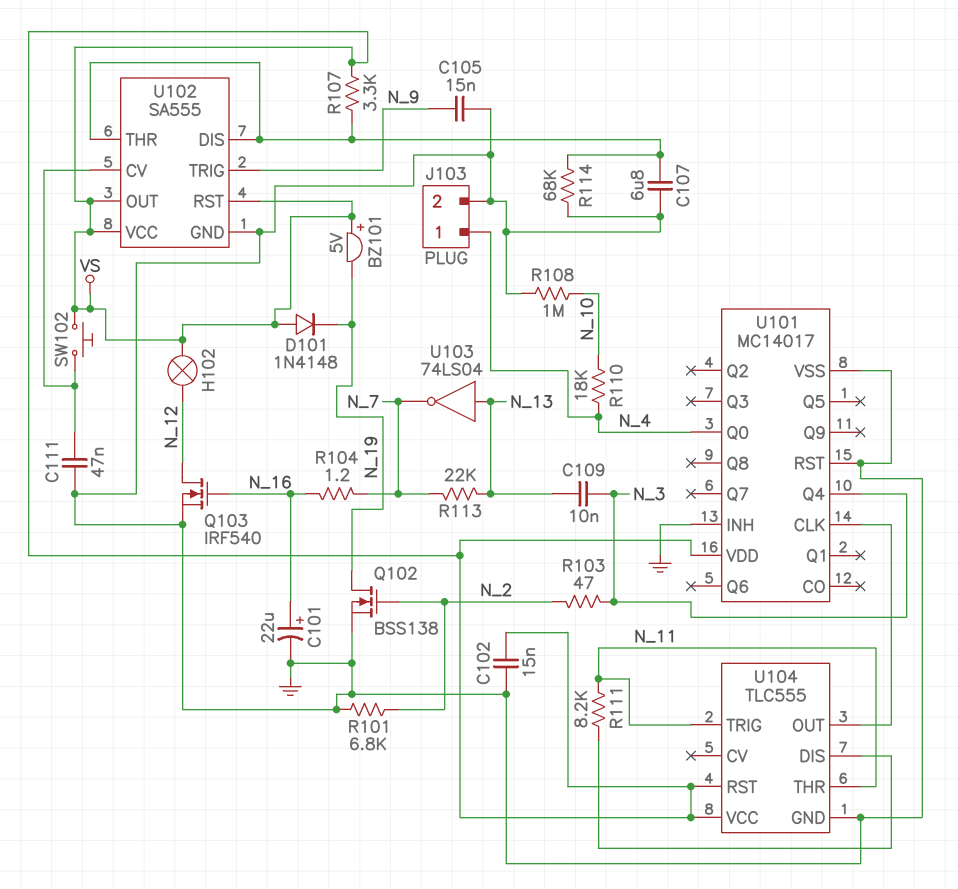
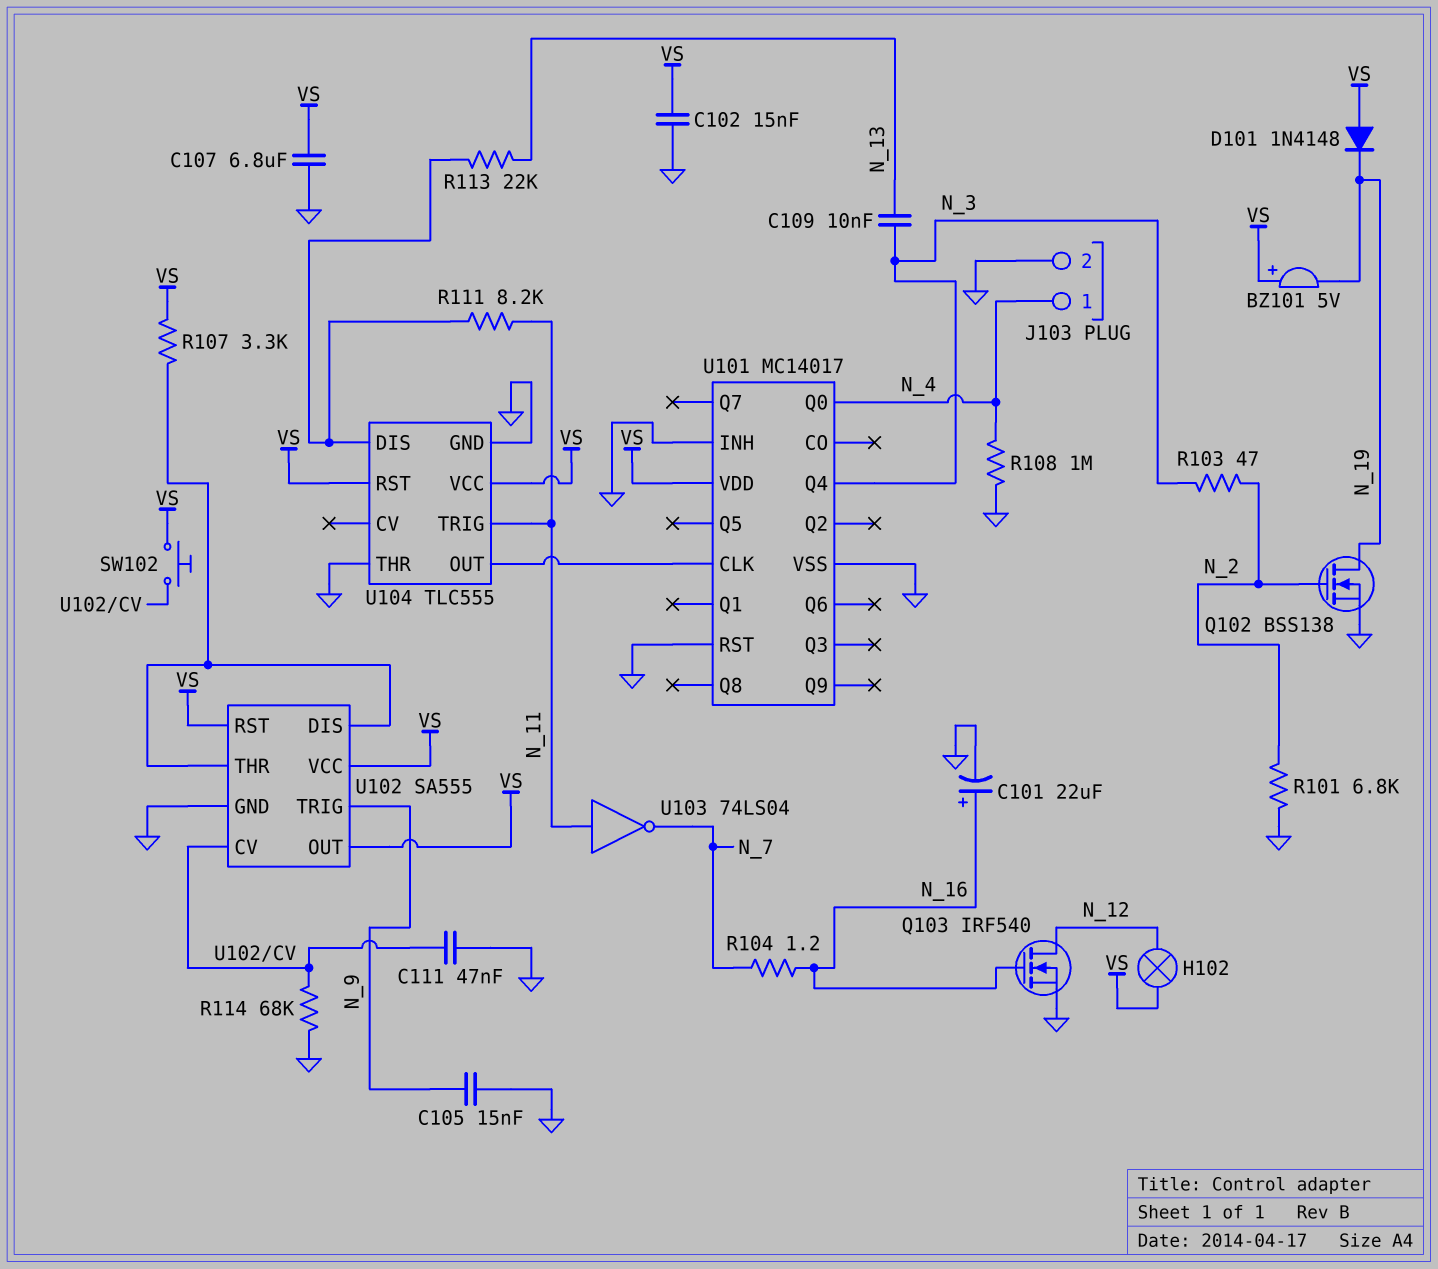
C107: 6.8uF (GND, U102/DIS) -> 6.8uF (GND, VS)
R108: 1M (GND, N_10) -> 1M (GND, N_4)
R110: 18k (N_4, N_10) -> none
R113: 22k (N_7, N_13) -> 22k (N_13, U104/DIS)
R114: 68k (GND, U102/DIS) -> 68k (GND, U102/CV)
U103: NOT 74LS04 (in N_13, out N_7) -> NOT 74LS04 (in N_11, out N_7)
U104 pin THR: N_11 -> GND

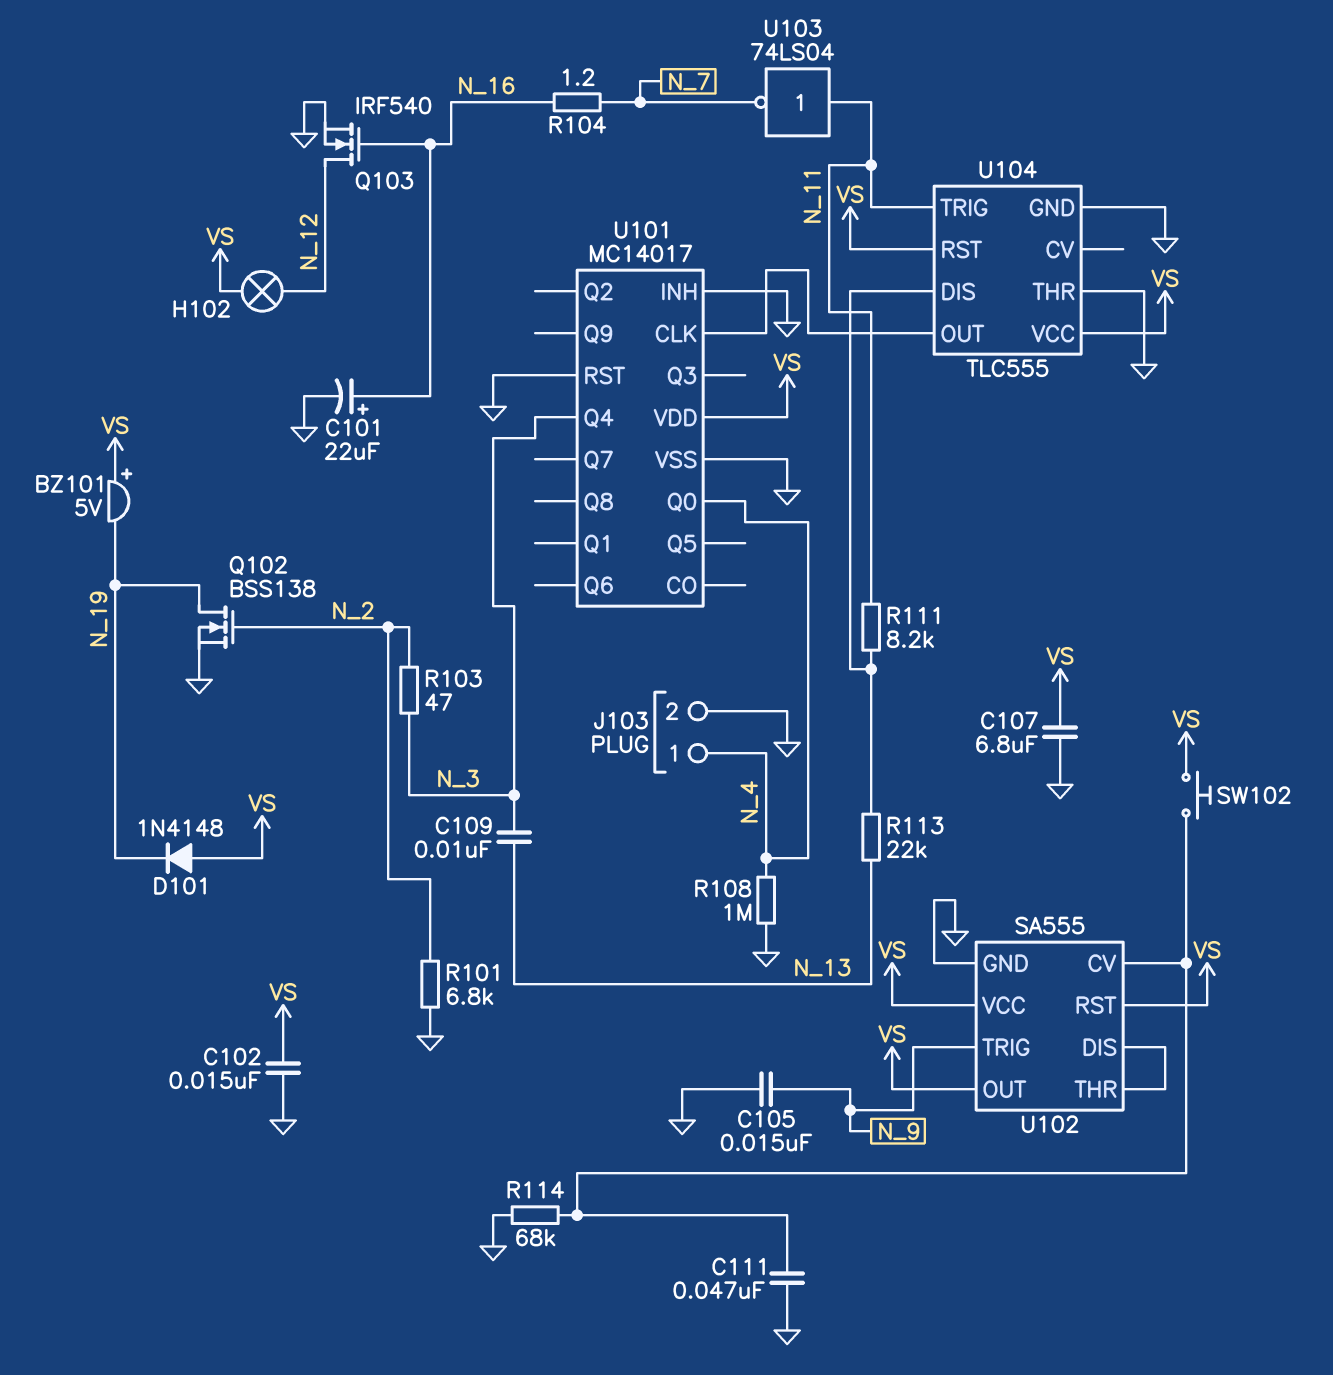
R107: 3.3k (U102/DIS, VS) -> none

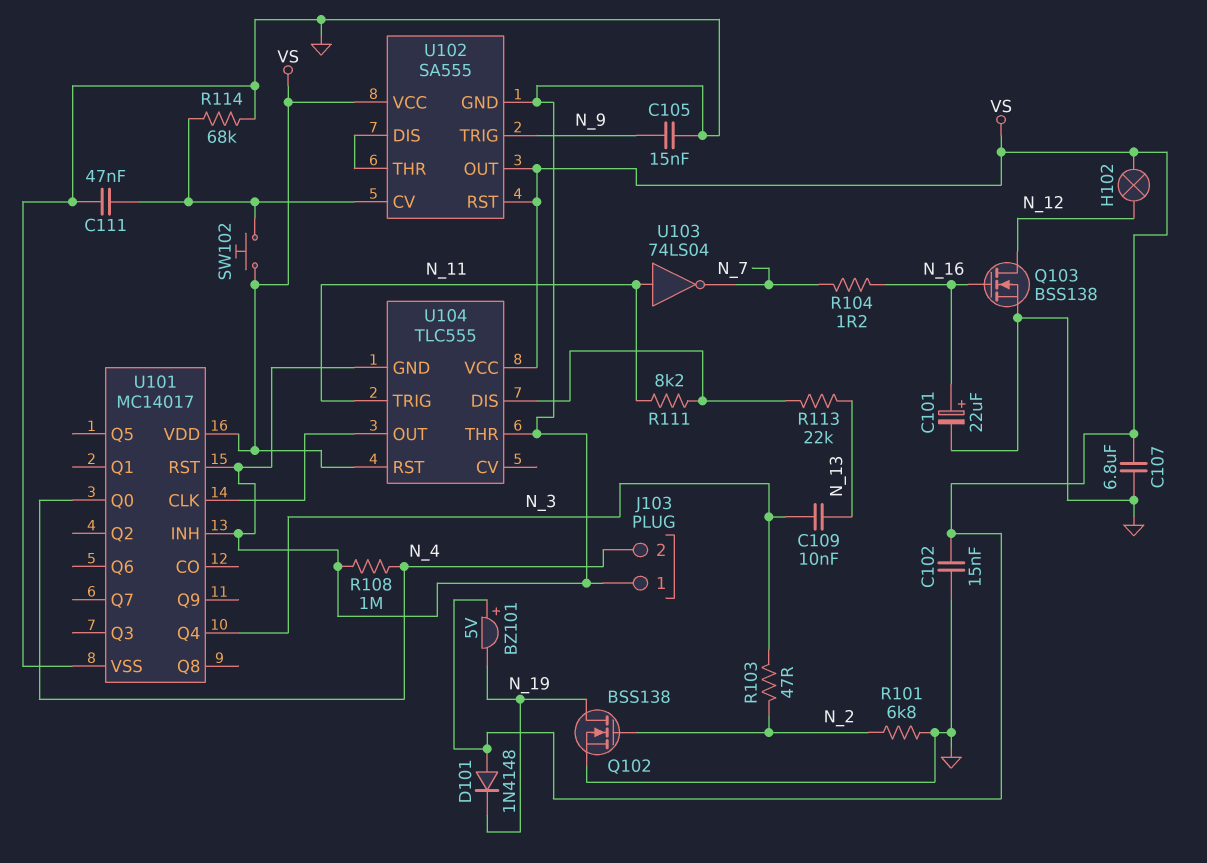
J103 pin 1: N_4 -> GND
J103 pin 2: GND -> N_4
Q103: NMOS IRF540 (G N_16, D N_12, S GND) -> NMOS BSS138 (G N_16, D N_12, S GND)

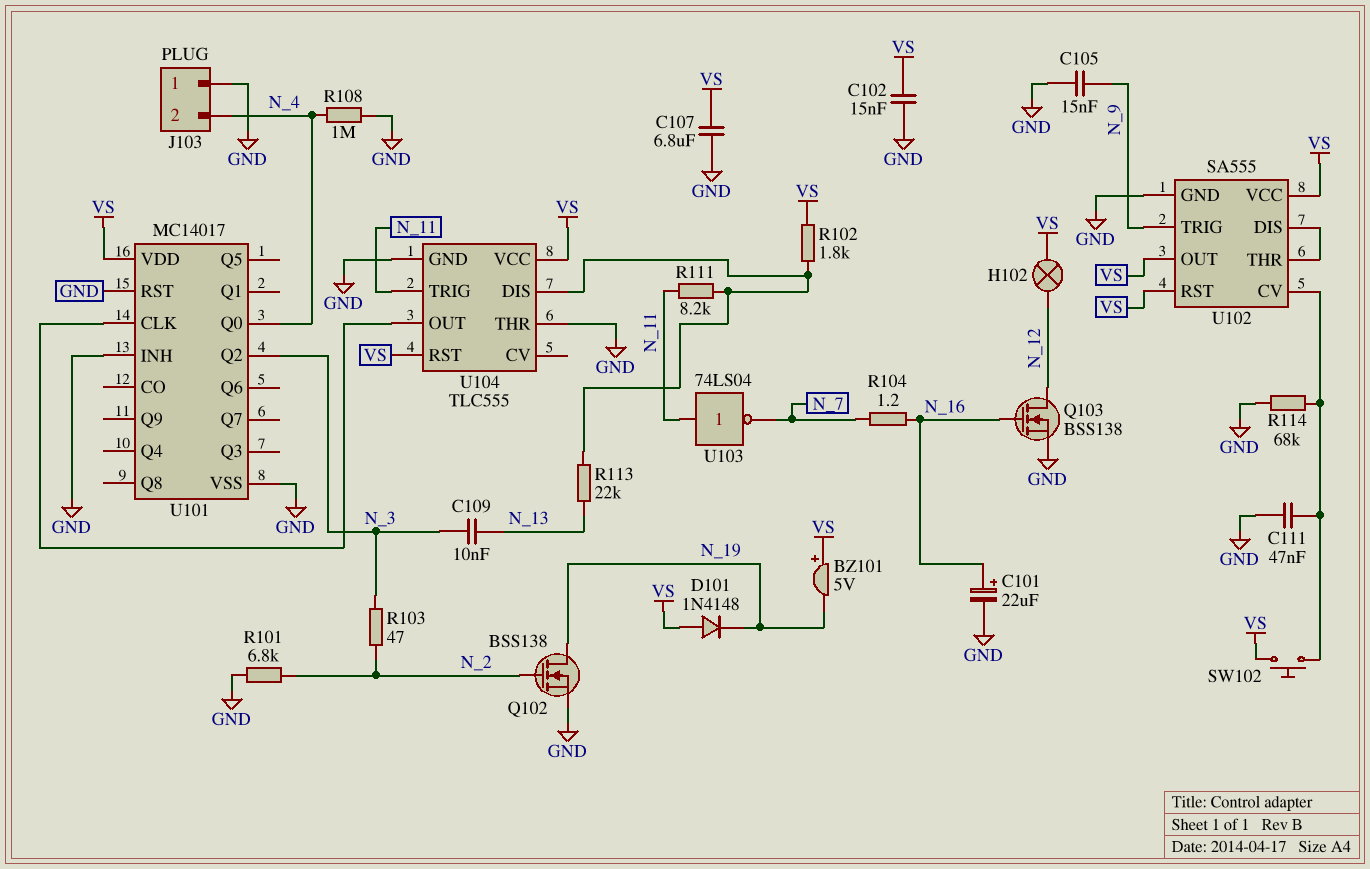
R102: none -> 1.8k (U104/DIS, VS)
U101 pin Q2: none -> N_3
U101 pin Q4: N_3 -> none

